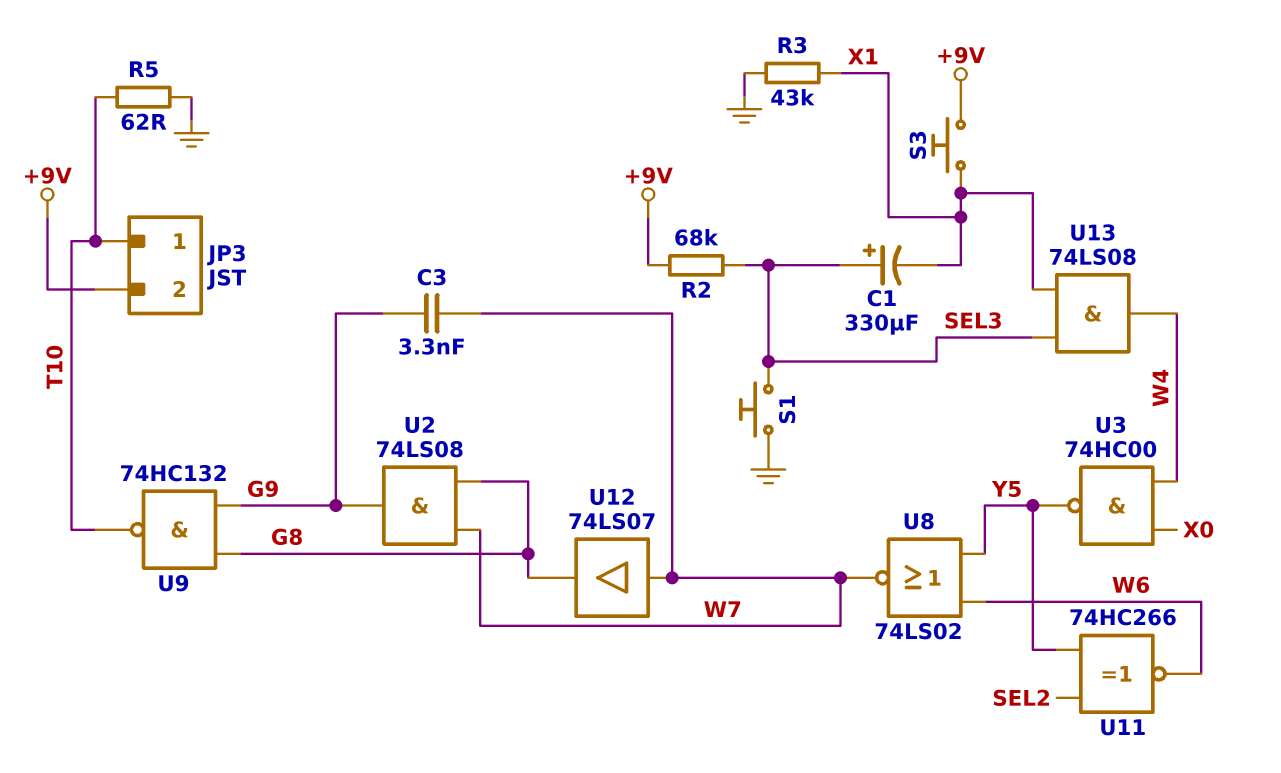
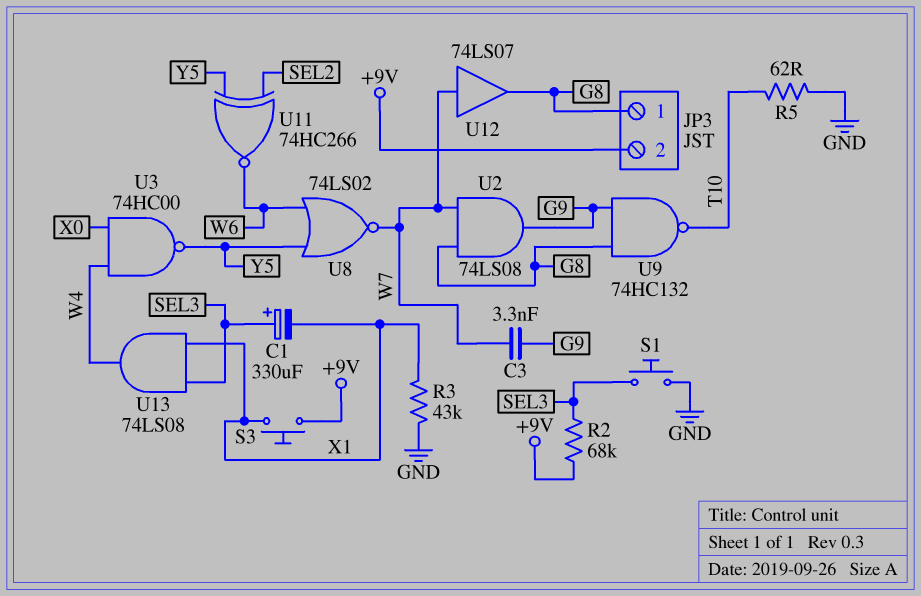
JP3 pin 1: T10 -> G8

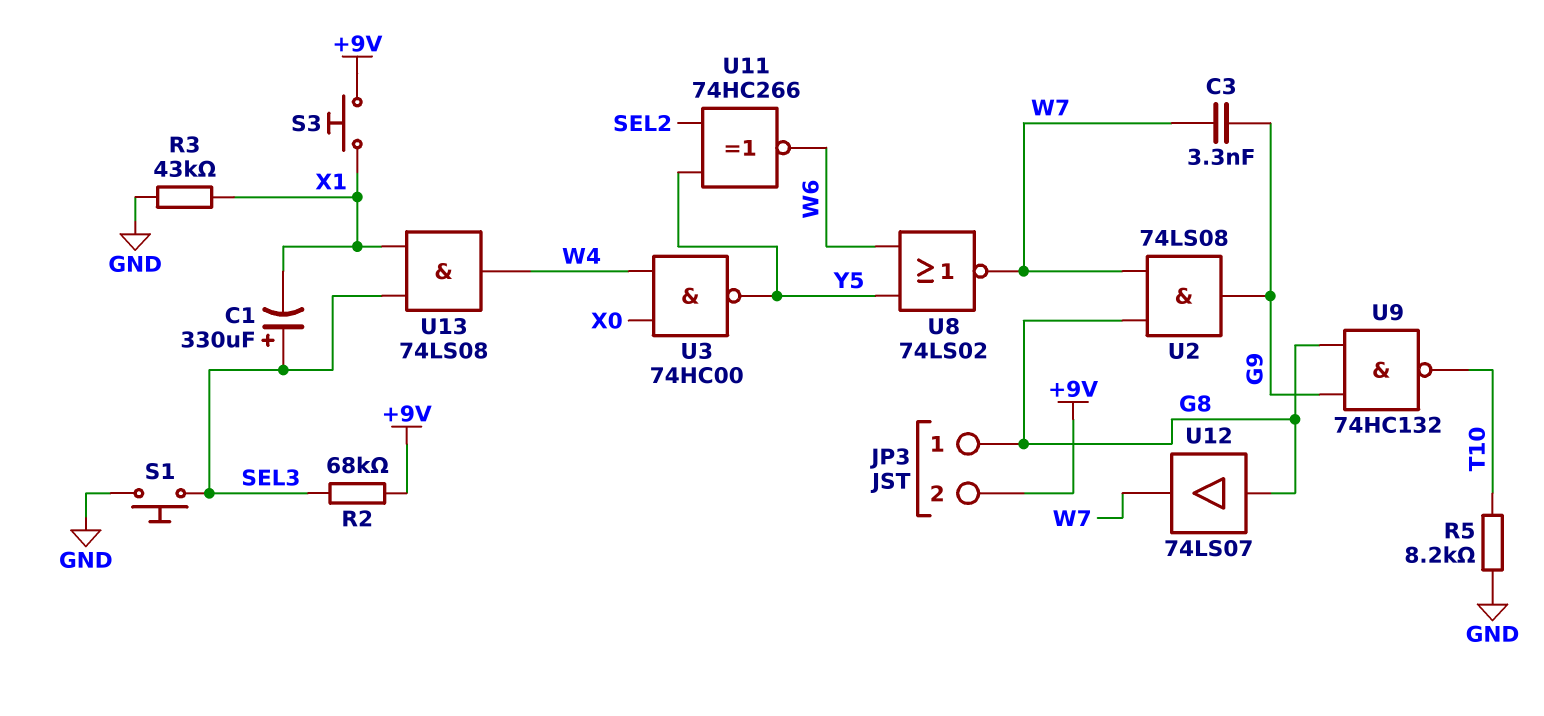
R5: 62 (GND, T10) -> 8.2k (GND, T10)
U12: buffer 74LS07 (in W7, out G8) -> buffer 74LS07 (in G8, out W7)

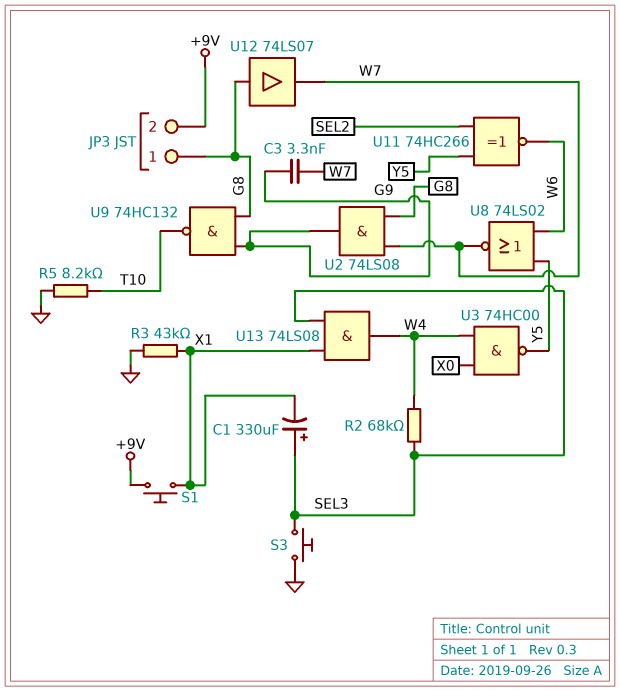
R2: 68k (+9V, SEL3) -> 68k (SEL3, W4)
S1: button (GND, SEL3) -> button (+9V, X1)
S3: button (+9V, X1) -> button (GND, SEL3)

